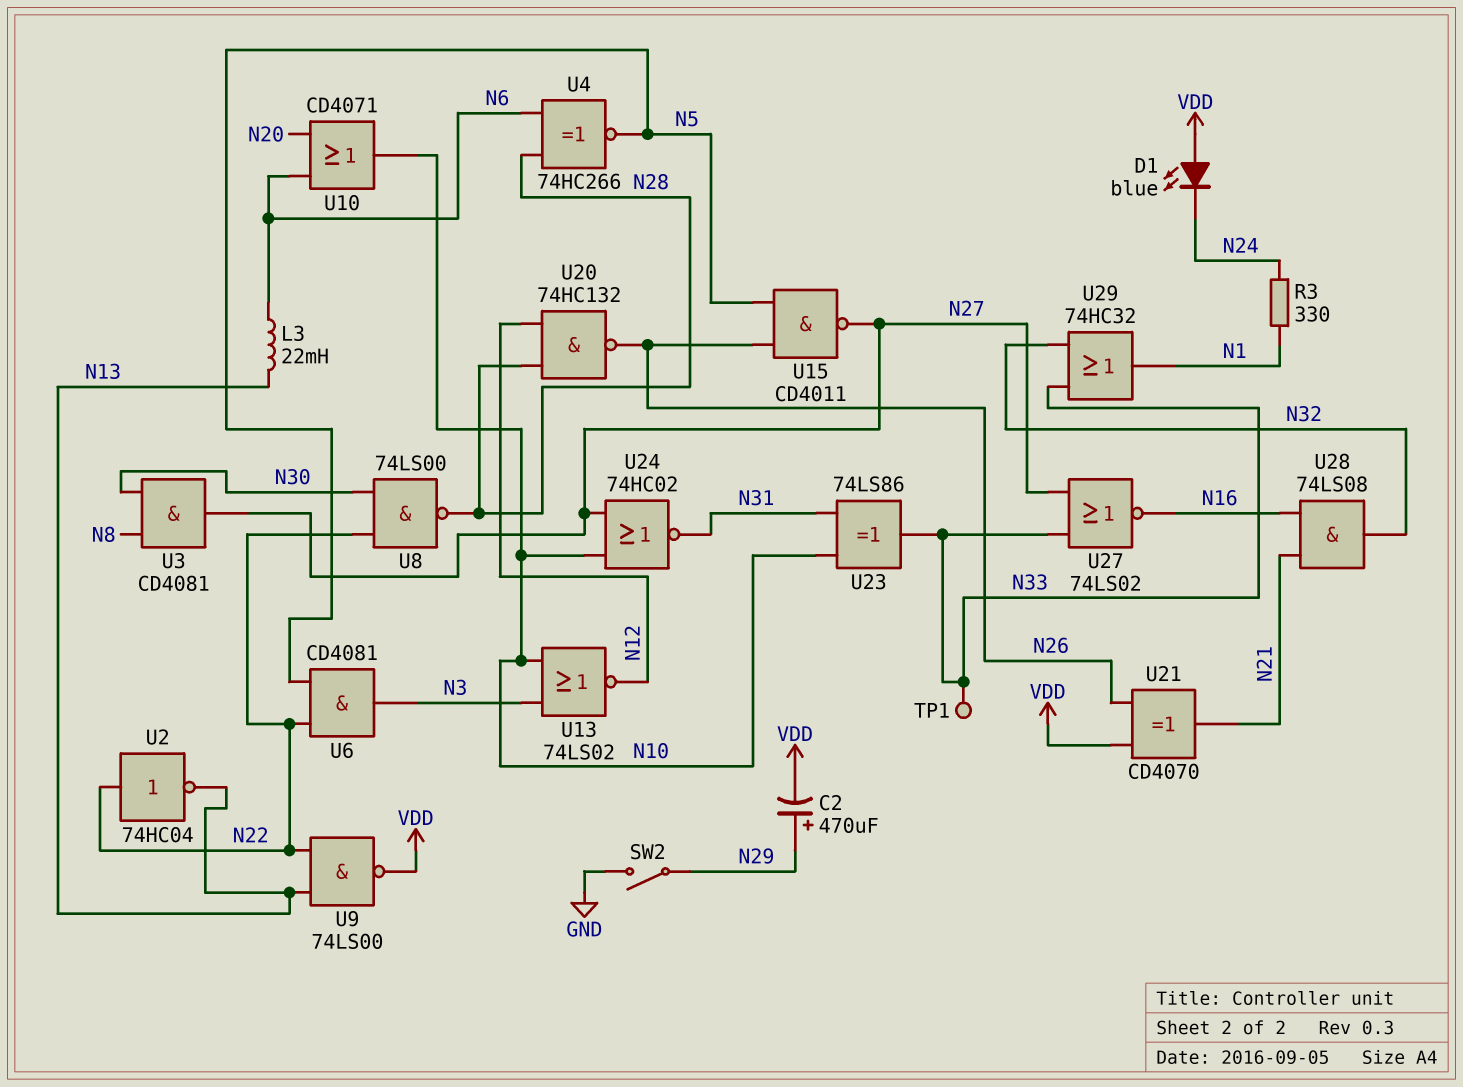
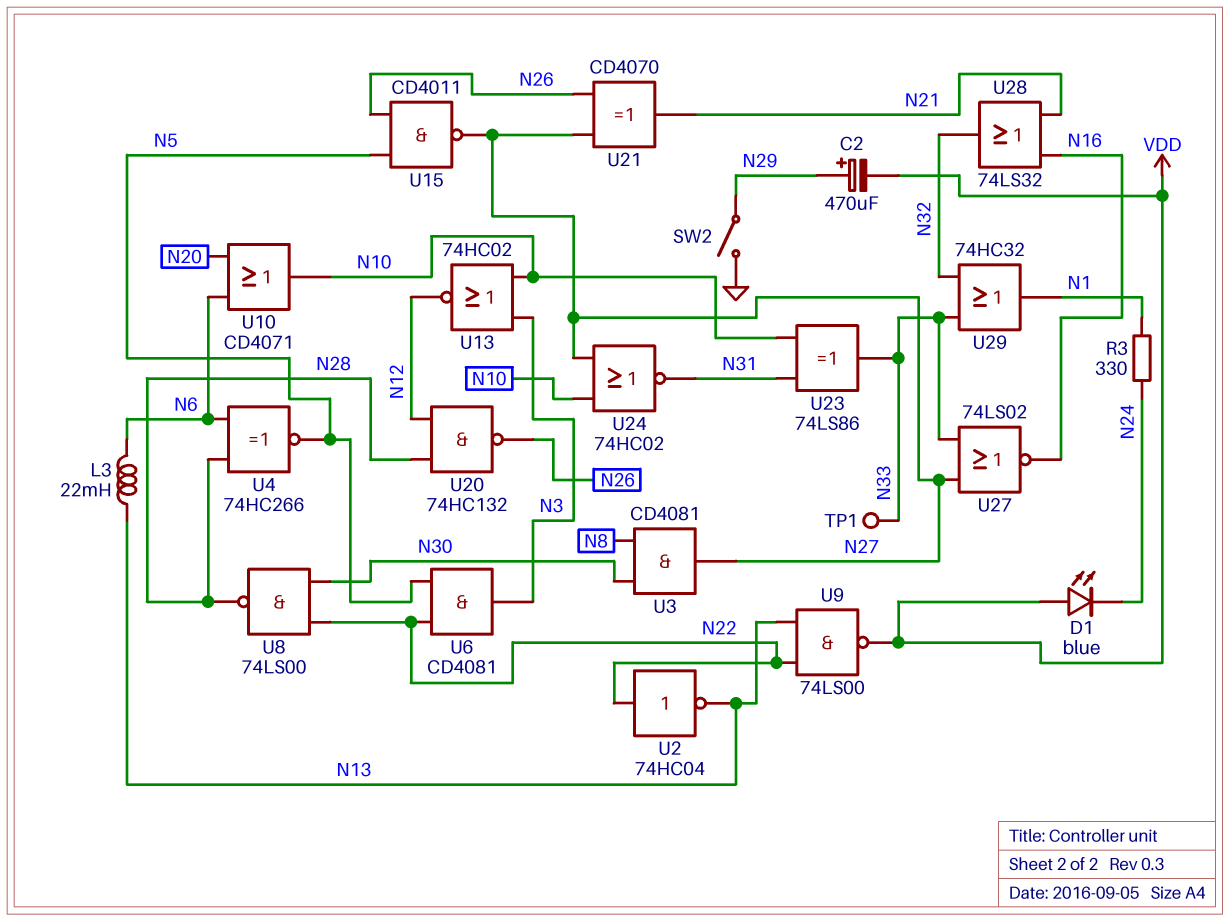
U13: NOR 74LS02 (in N3, in N10, out N12) -> NOR 74HC02 (in N3, in N10, out N12)
U21: XOR CD4070 (in N26, in VDD, out N21) -> XOR CD4070 (in N26, in N27, out N21)
U28: AND 74LS08 (in N16, in N21, out N32) -> OR 74LS32 (in N16, in N21, out N32)

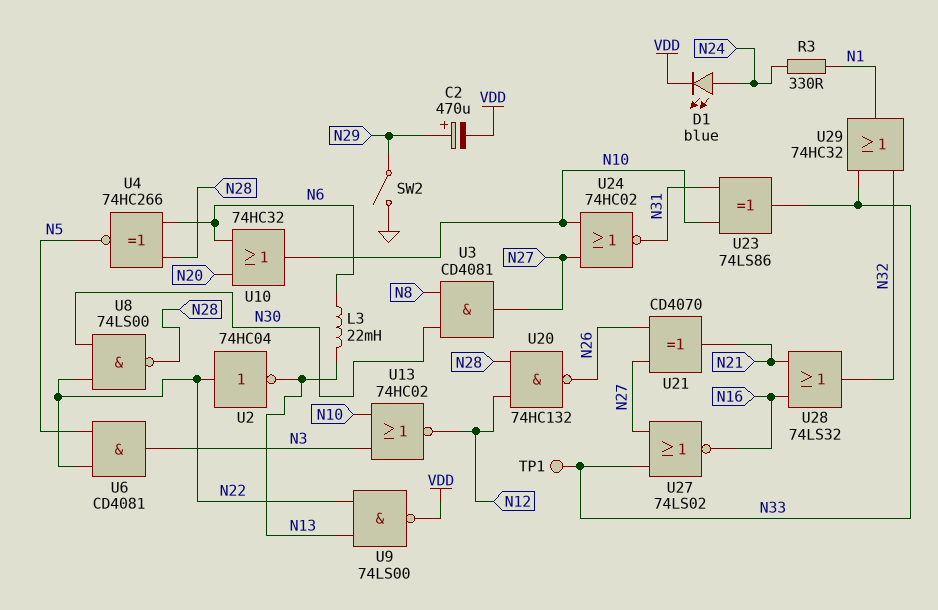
D1: LED blue (A VDD, K N24) -> LED blue (A N24, K VDD)
U10: OR CD4071 (in N6, in N20, out N10) -> OR 74HC32 (in N6, in N20, out N10)
U15: NAND CD4011 (in N5, in N26, out N27) -> none

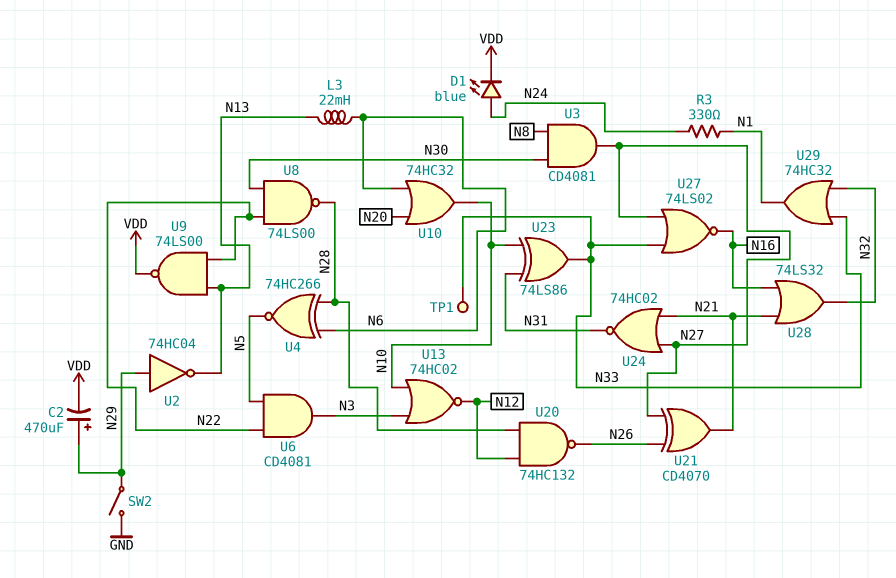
U2: NOT 74HC04 (in N22, out N13) -> NOT 74HC04 (in N29, out N13)
U24: NOR 74HC02 (in N10, in N27, out N31) -> NOR 74HC02 (in N21, in N27, out N31)

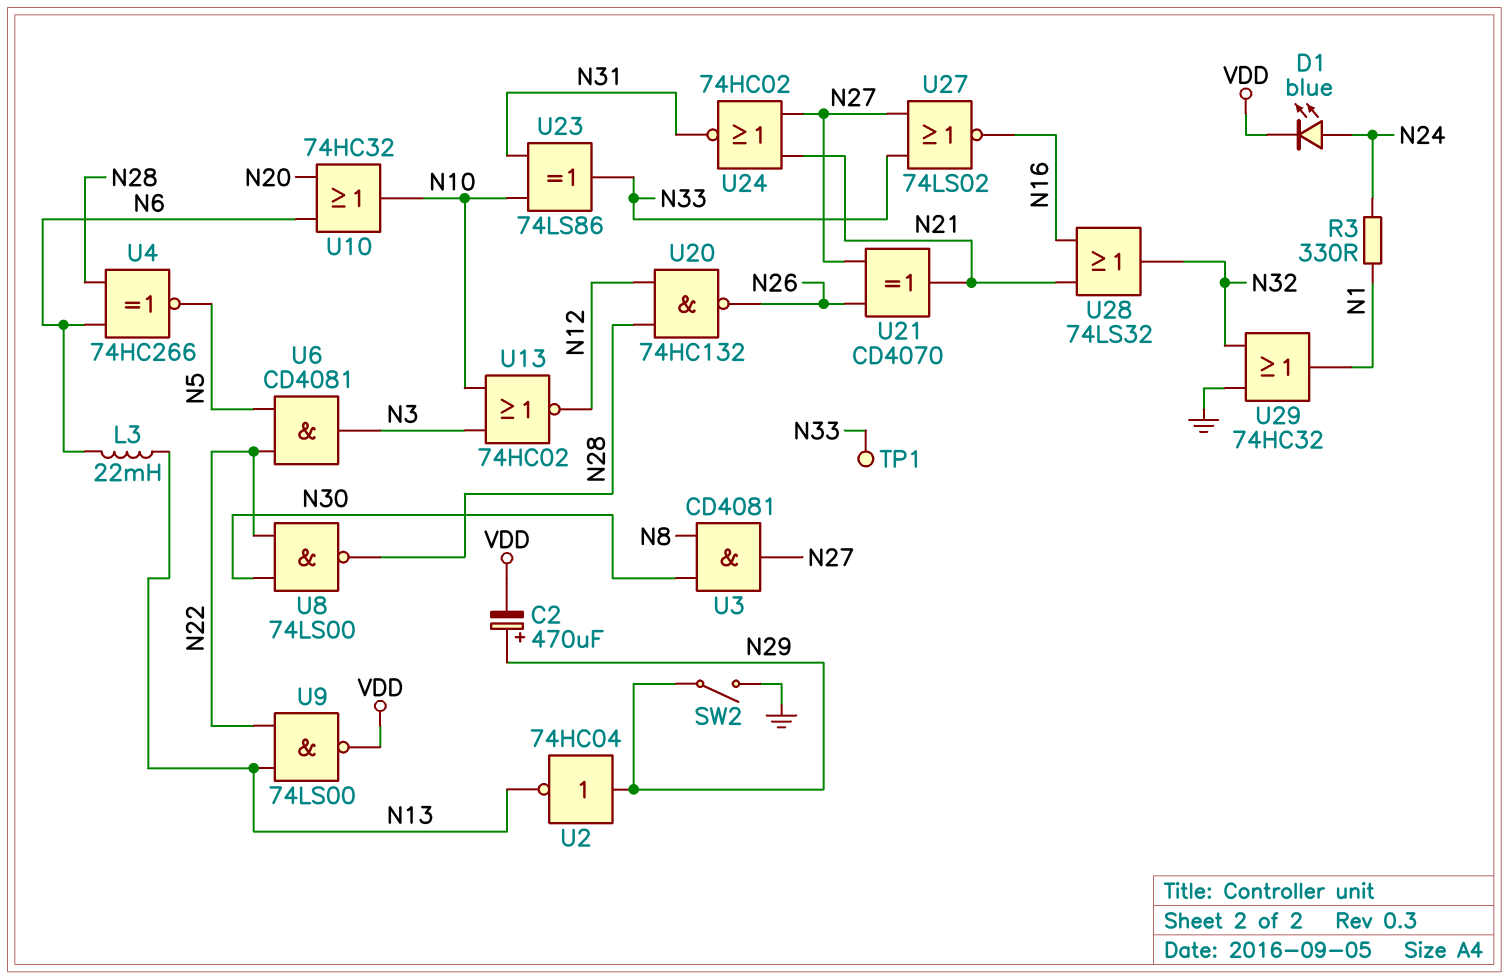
U29: OR 74HC32 (in N32, in N33, out N1) -> OR 74HC32 (in GND, in N32, out N1)

